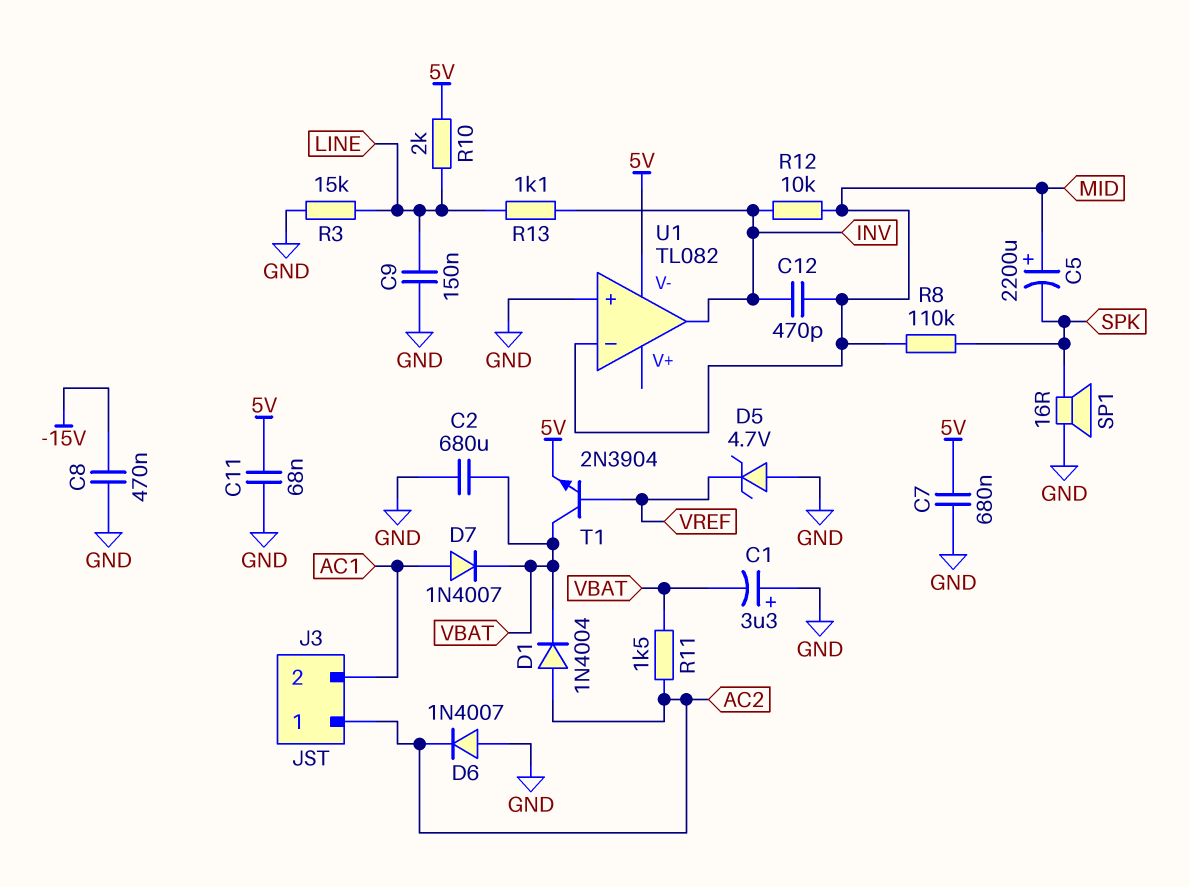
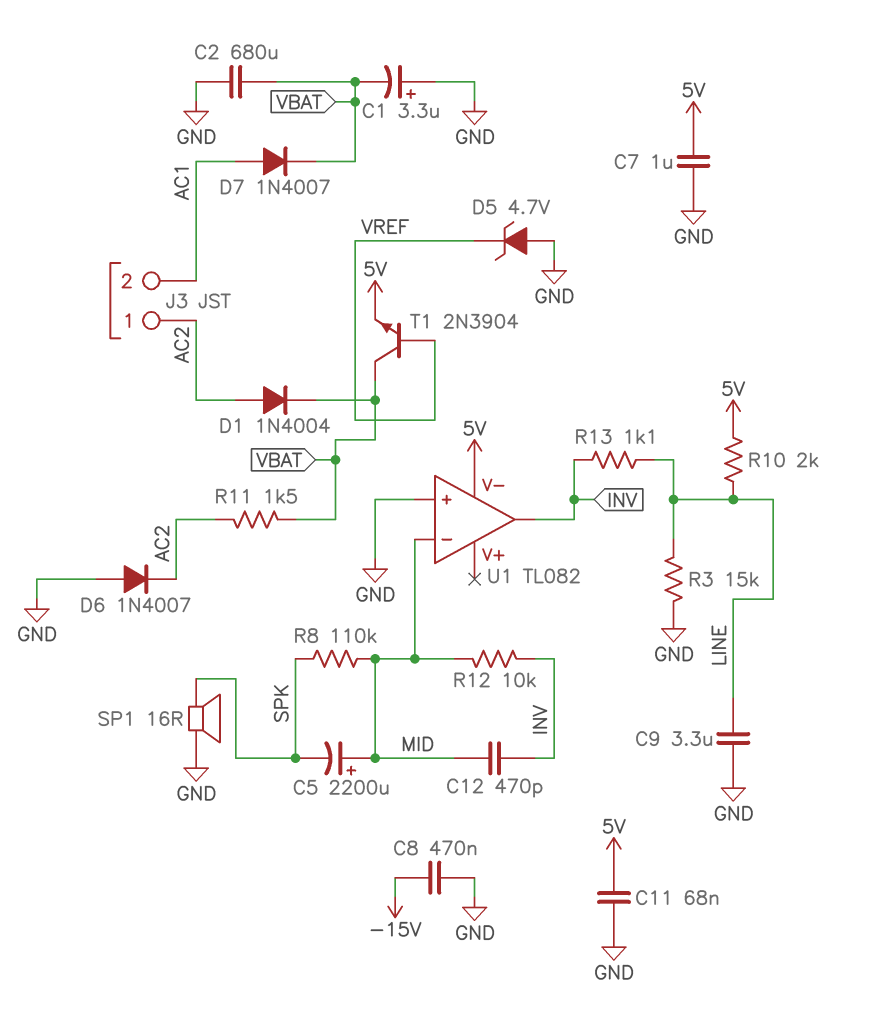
C7: 680nF (5V, GND) -> 1uF (5V, GND)
C9: 150nF (GND, LINE) -> 3.3uF (GND, LINE)

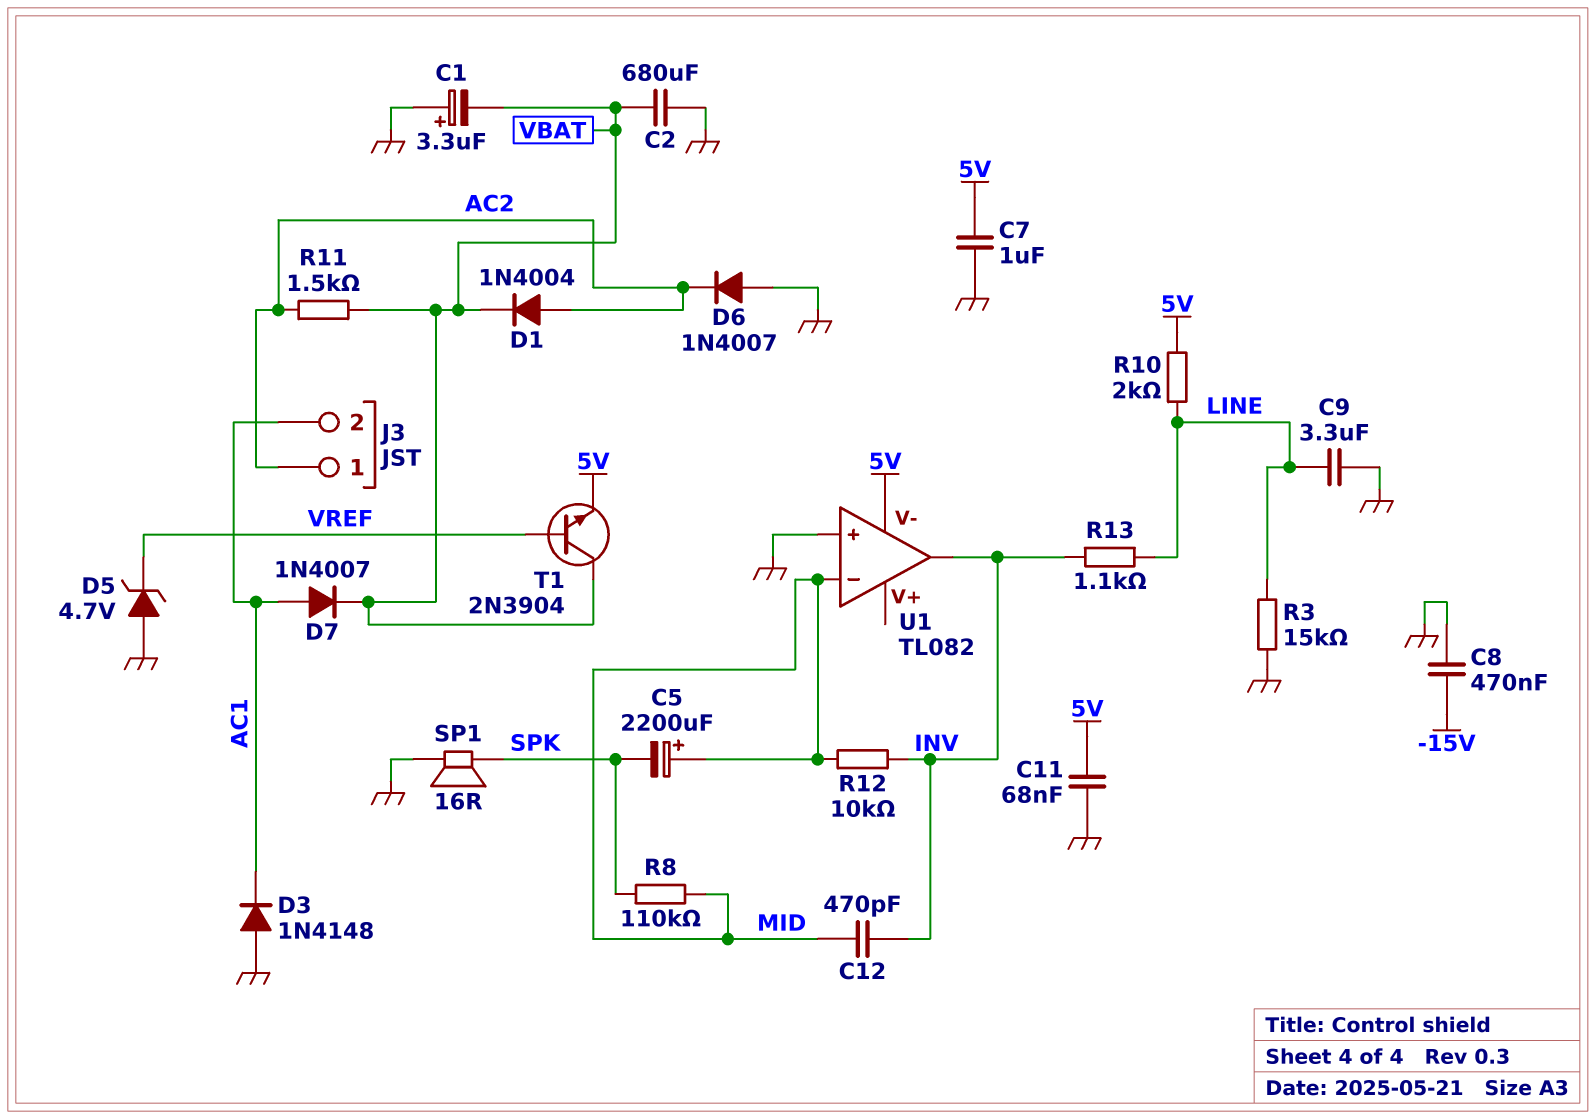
D3: none -> diode 1N4148 (A GND, K AC1)

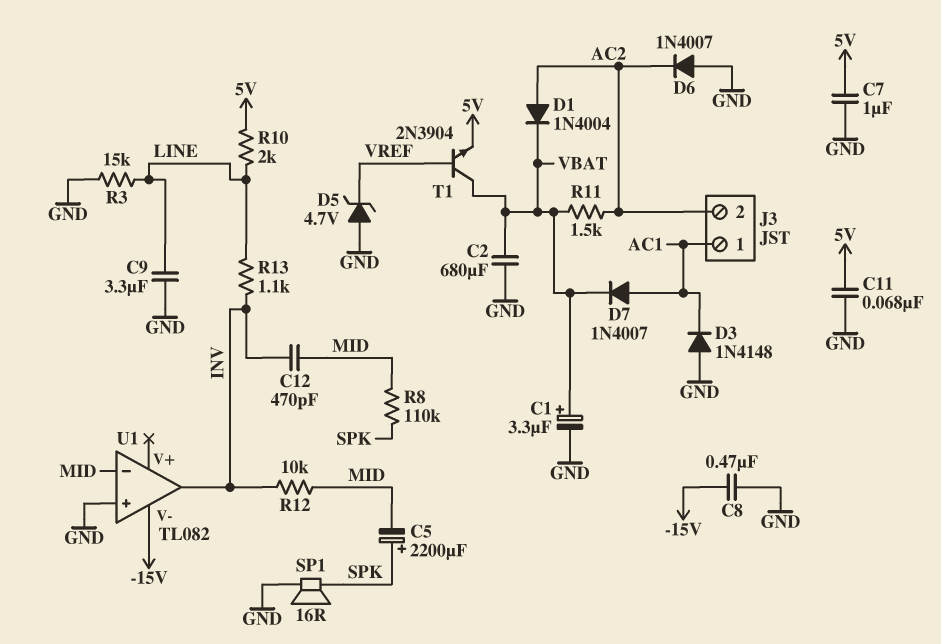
C1: 3.3uF (plus GND, minus VBAT) -> 3.3uF (plus VBAT, minus GND)
C5: 2200uF (plus MID, minus SPK) -> 2200uF (plus SPK, minus MID)
J3 pin 1: AC2 -> AC1
J3 pin 2: AC1 -> AC2
U1 pin V-: 5V -> -15V

